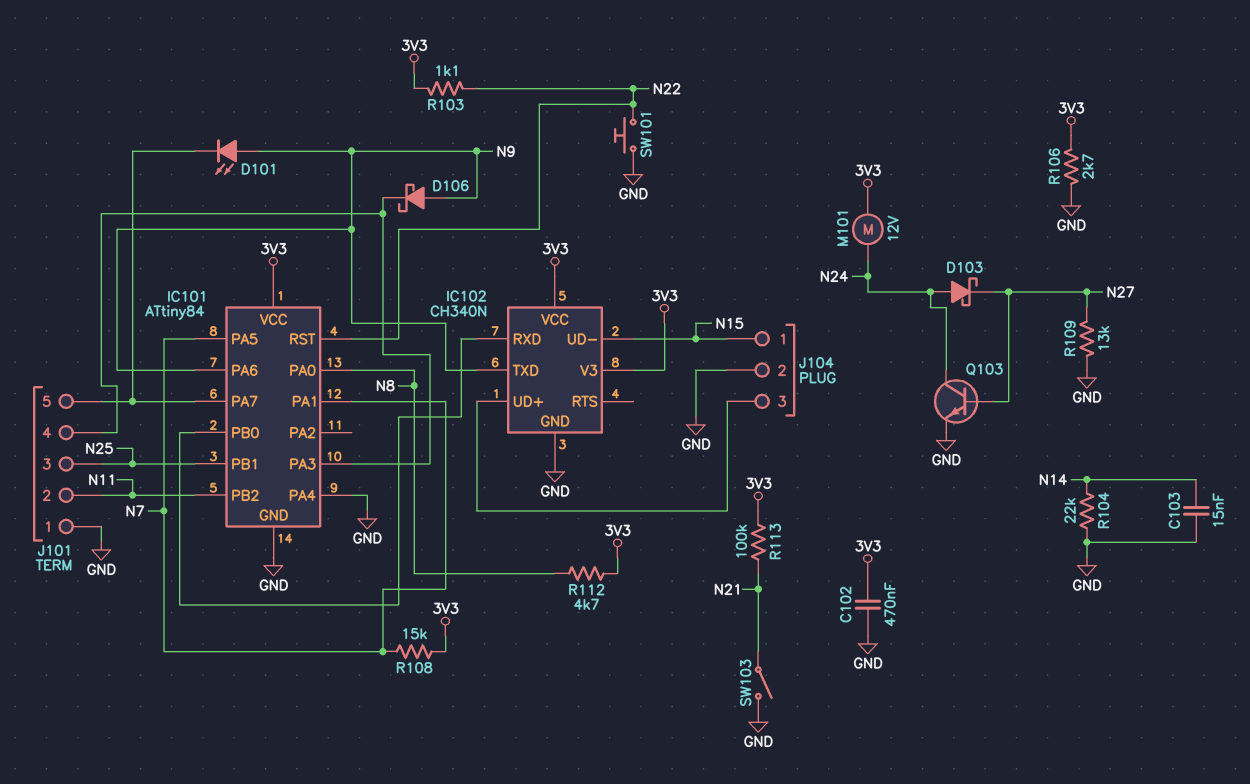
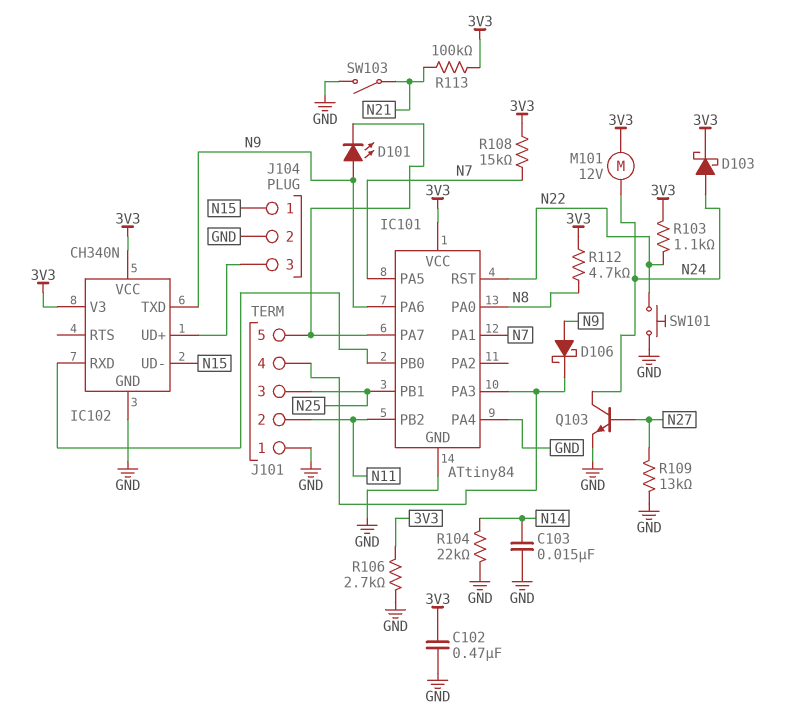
D103: schottky (A N24, K N27) -> schottky (A N24, K 3V3)

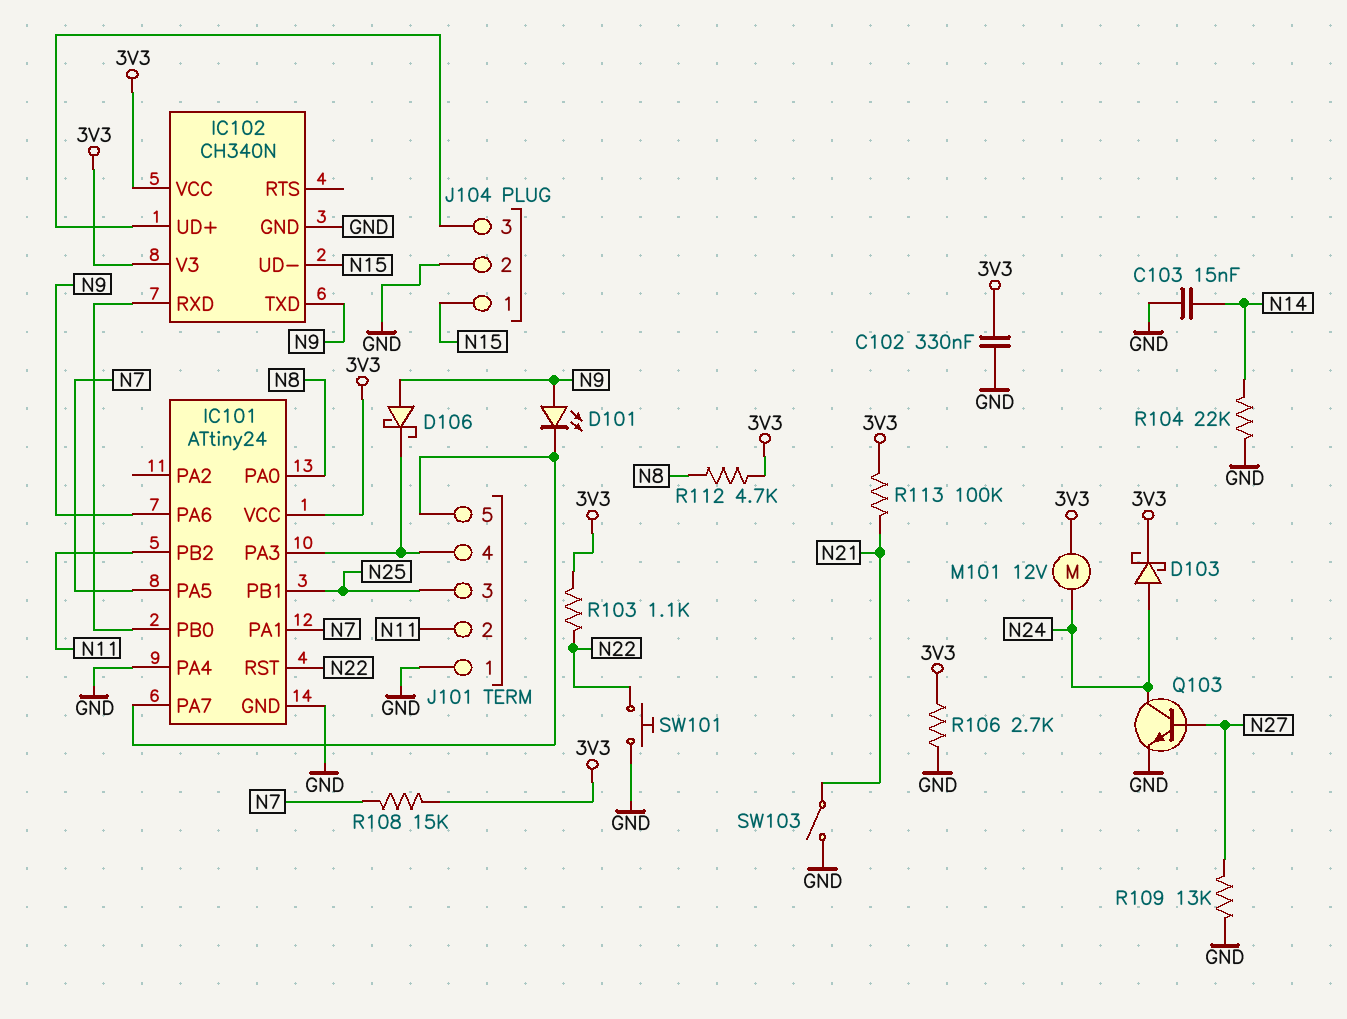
C102: 470nF (3V3, GND) -> 330nF (3V3, GND)
IC101: ATtiny84 -> ATtiny24

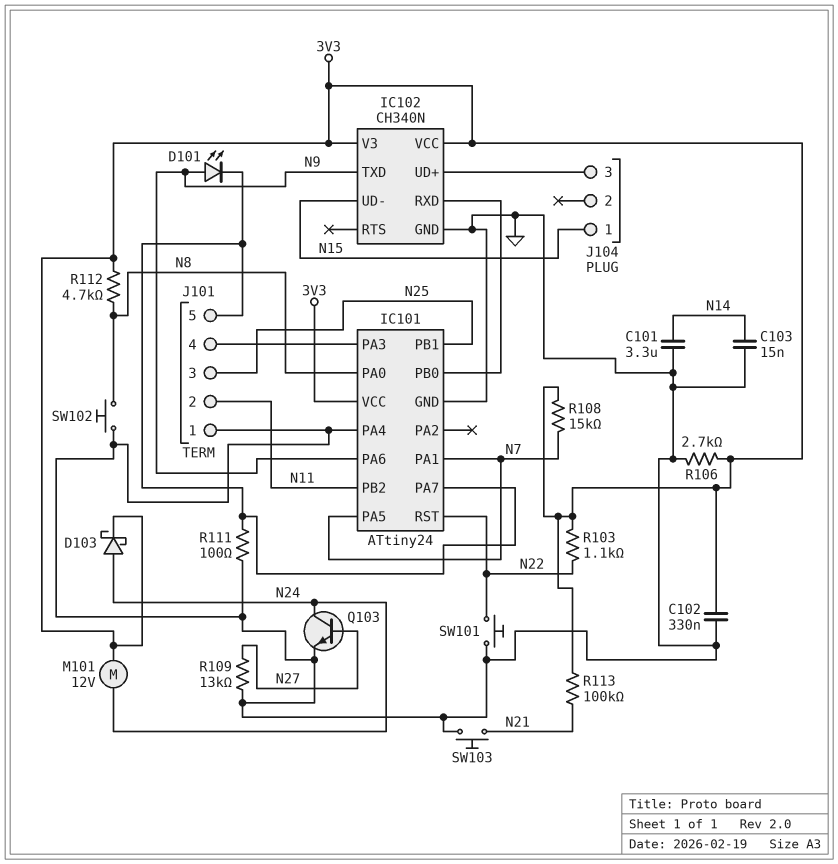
C101: none -> 3.3uF (GND, N14)
D106: schottky (A N9, K IC101/PA3) -> none
J104 pin 2: GND -> none
R104: 22k (GND, N14) -> none
R111: none -> 100 (GND, IC101/PA7)
SW102: none -> button (GND, N8)
SW103: switch (GND, N21) -> button (GND, N21)

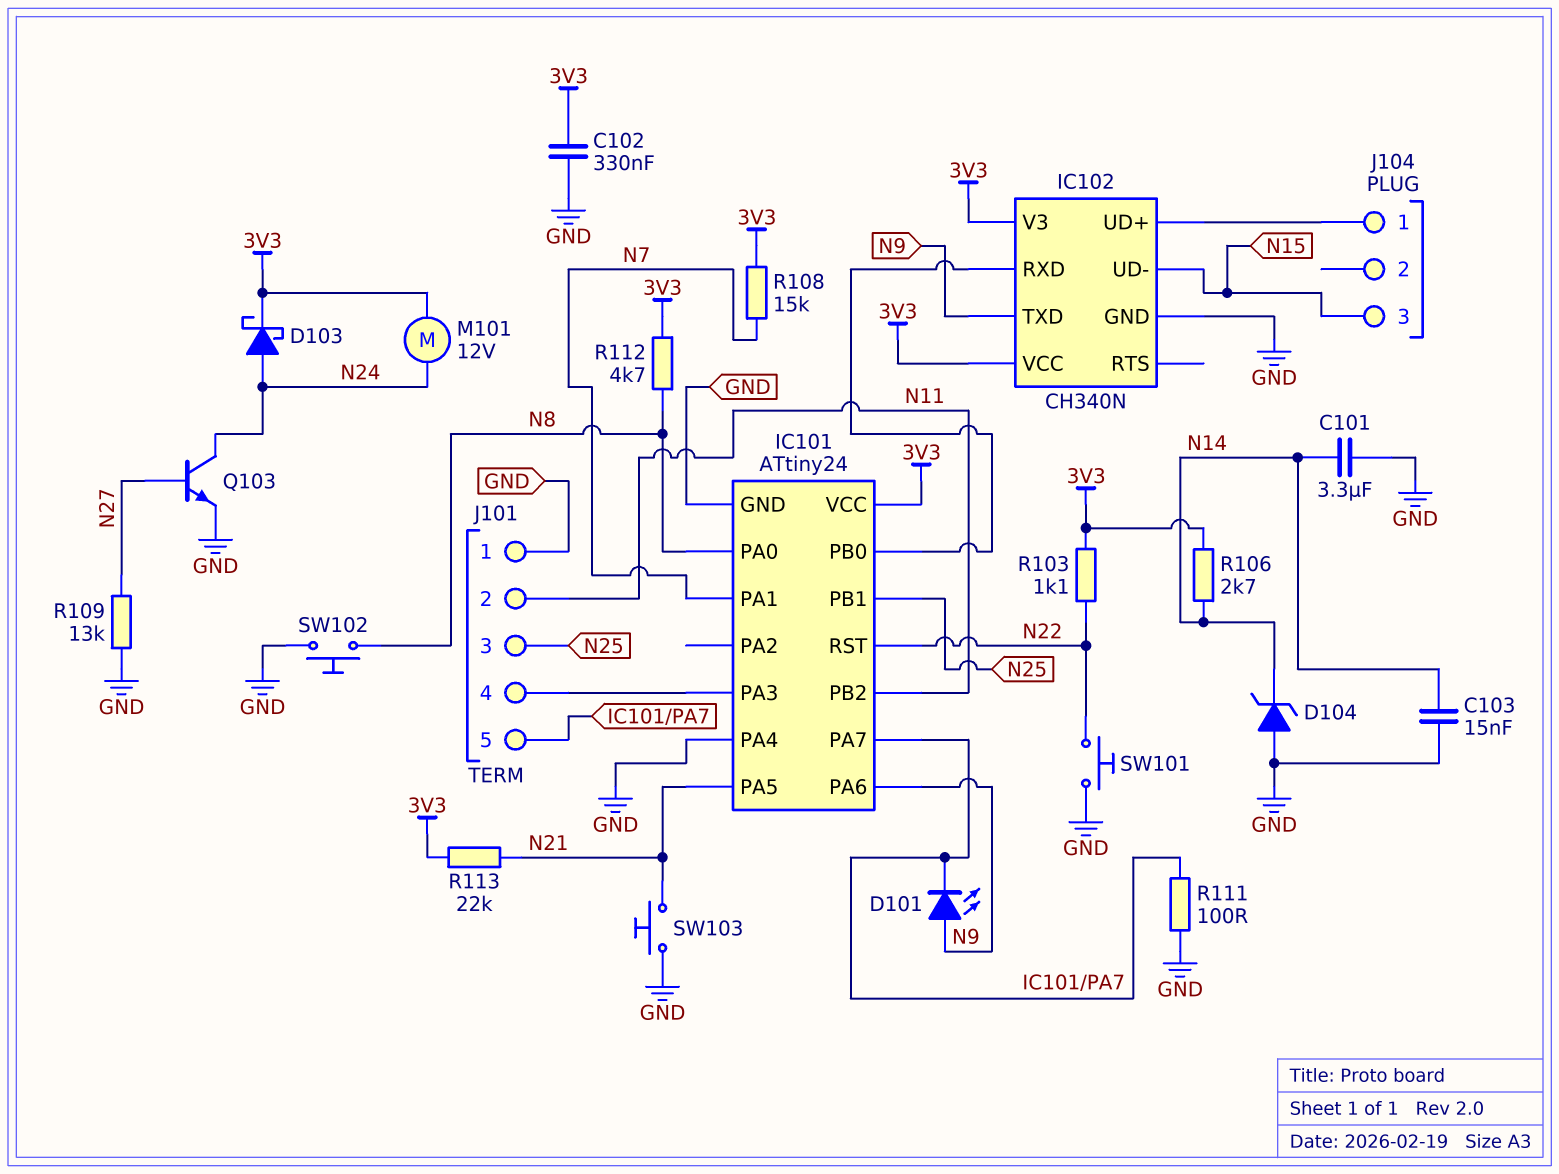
D104: none -> zener (A GND, K N14)
IC101 pin PA5: N7 -> N21
J104 pin 1: N15 -> IC102/UD+
J104 pin 3: IC102/UD+ -> N15
R106: 2.7k (3V3, GND) -> 2.7k (3V3, N14)
R113: 100k (3V3, N21) -> 22k (3V3, N21)

